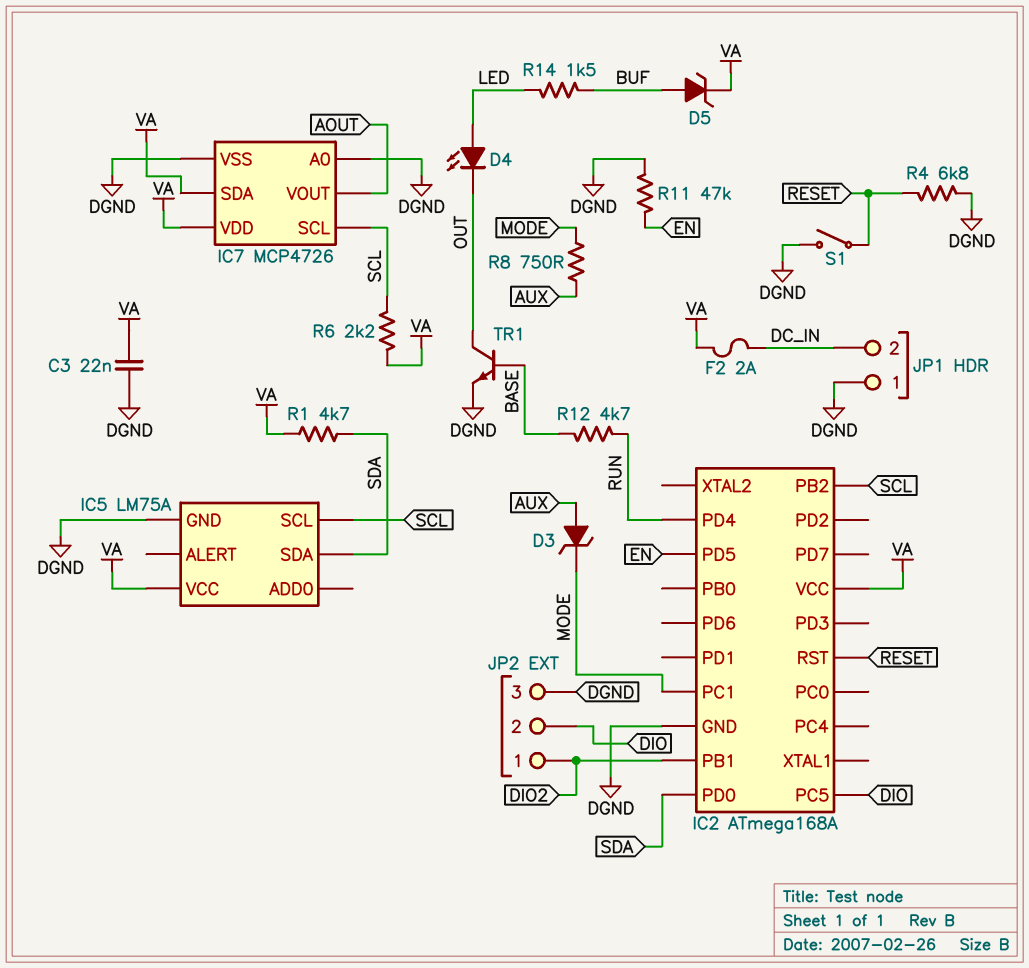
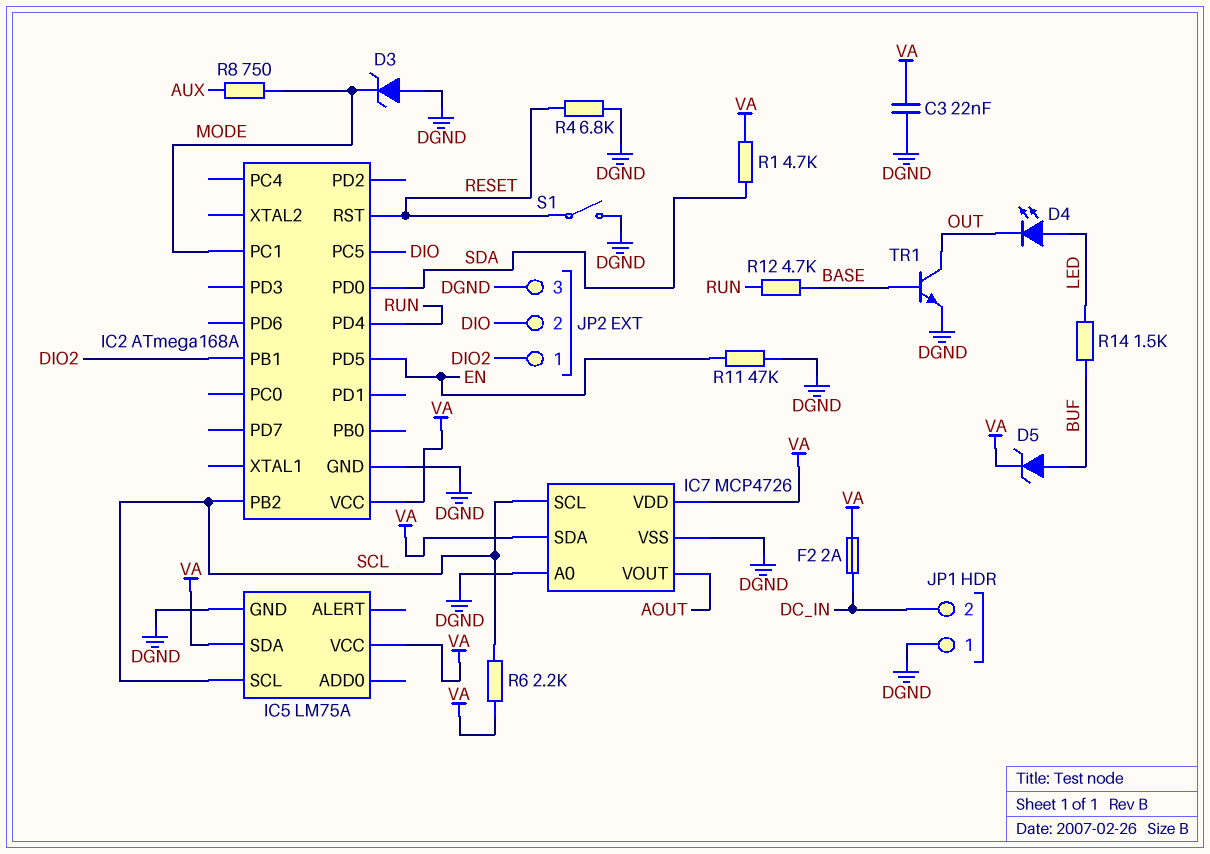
D3: zener (A AUX, K MODE) -> zener (A DGND, K MODE)
IC5 pin SDA: SDA -> VA

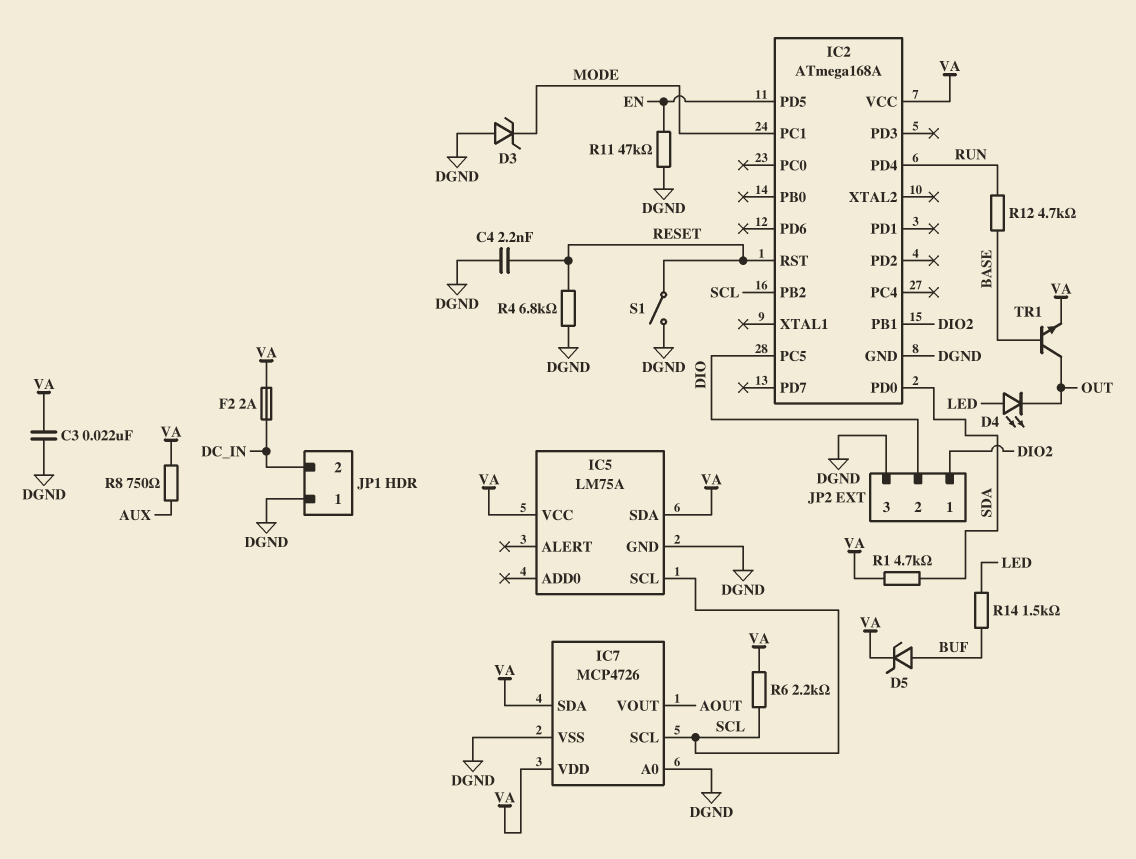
C4: none -> 2.2nF (DGND, RESET)
R8: 750 (AUX, MODE) -> 750 (AUX, VA)
TR1: NPN (B BASE, C OUT, E DGND) -> NPN (B BASE, C OUT, E VA)

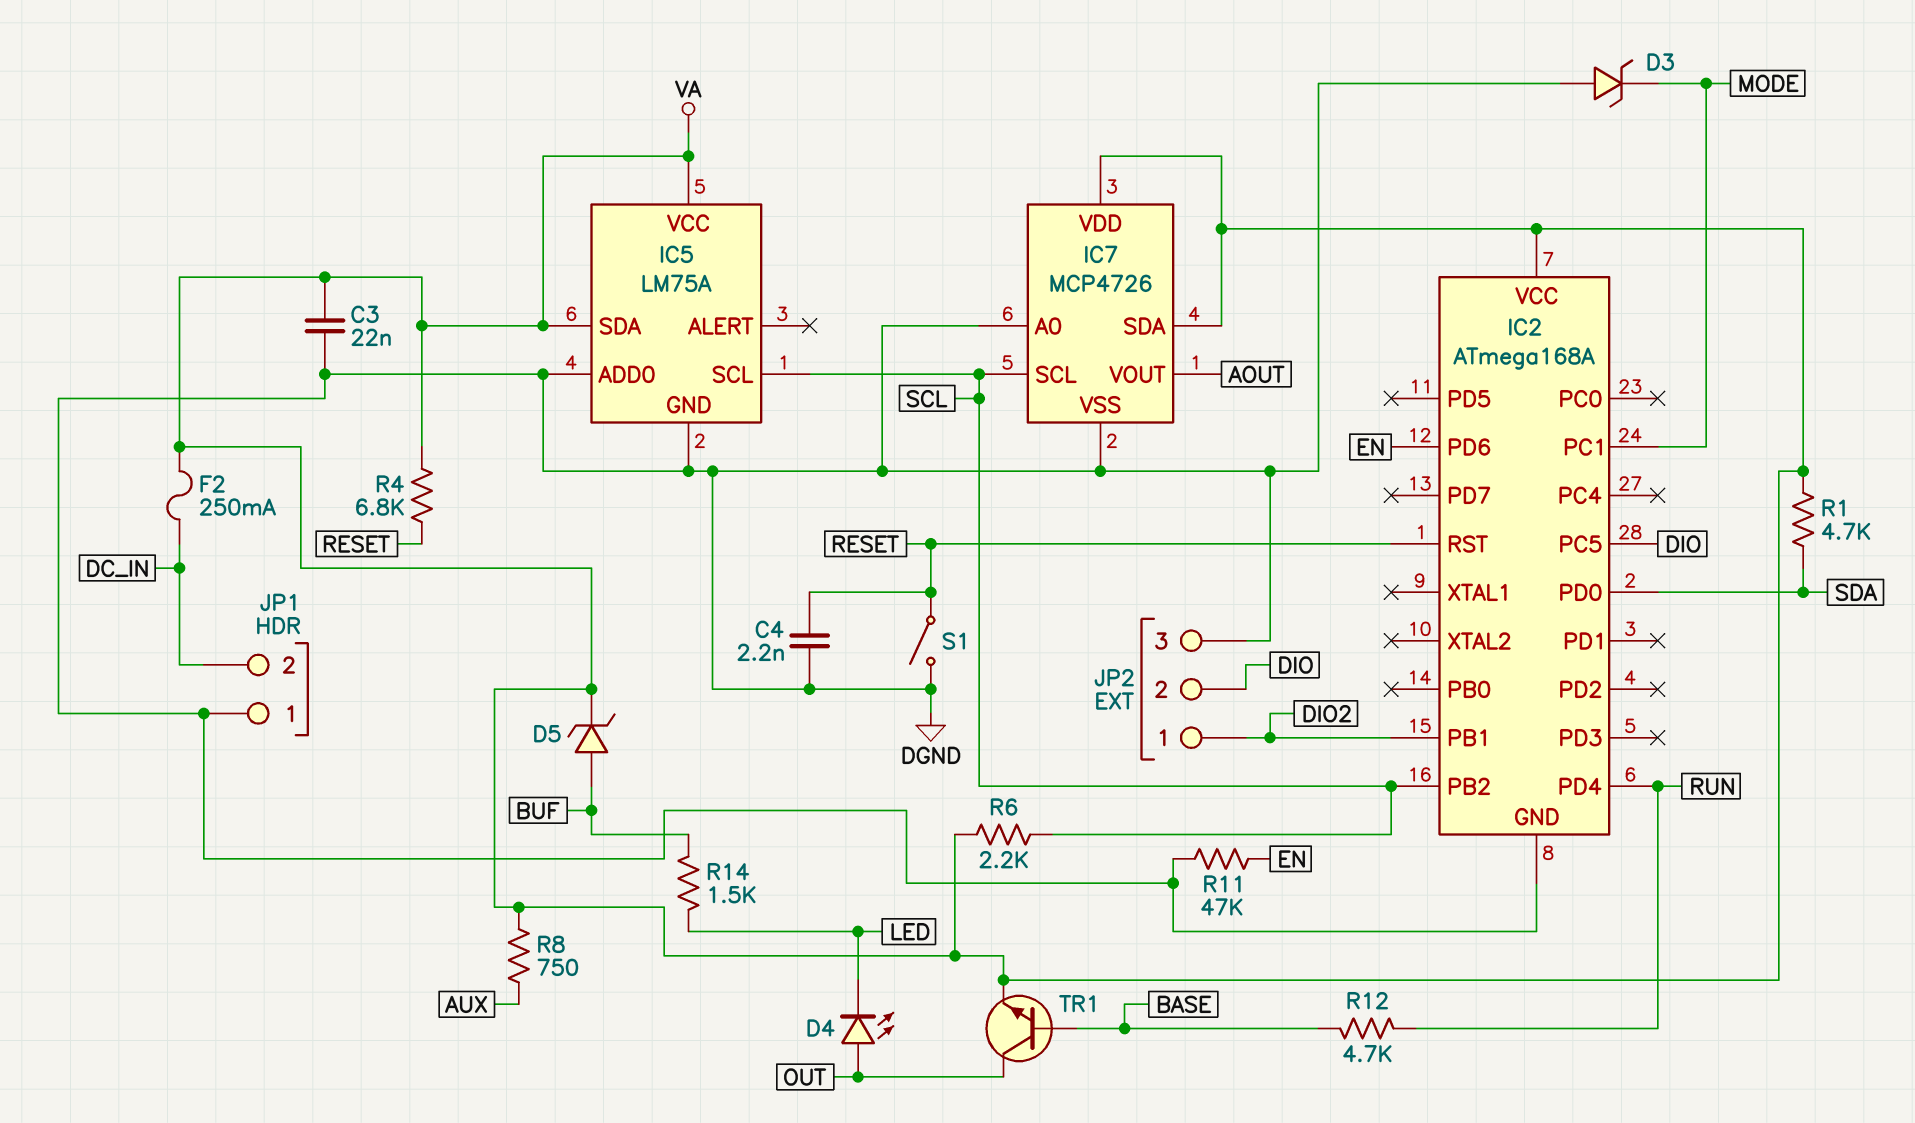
D4: LED (A LED, K OUT) -> LED (A OUT, K LED)
F2: 2A (DC_IN, VA) -> 250mA (DC_IN, VA)
IC2 pin PD5: EN -> none
IC2 pin PD6: none -> EN
IC5 pin ADD0: none -> DGND
R4: 6.8k (DGND, RESET) -> 6.8k (RESET, VA)

